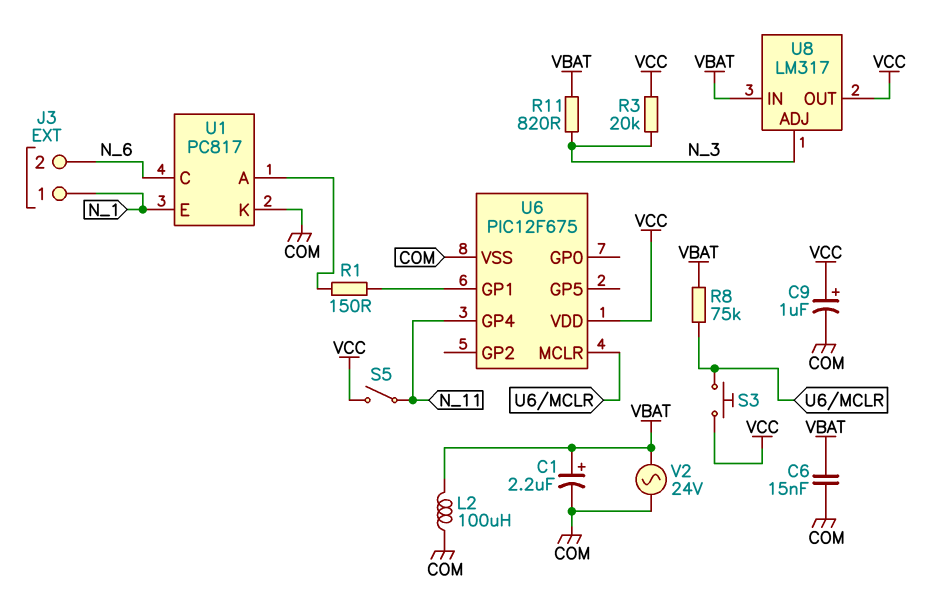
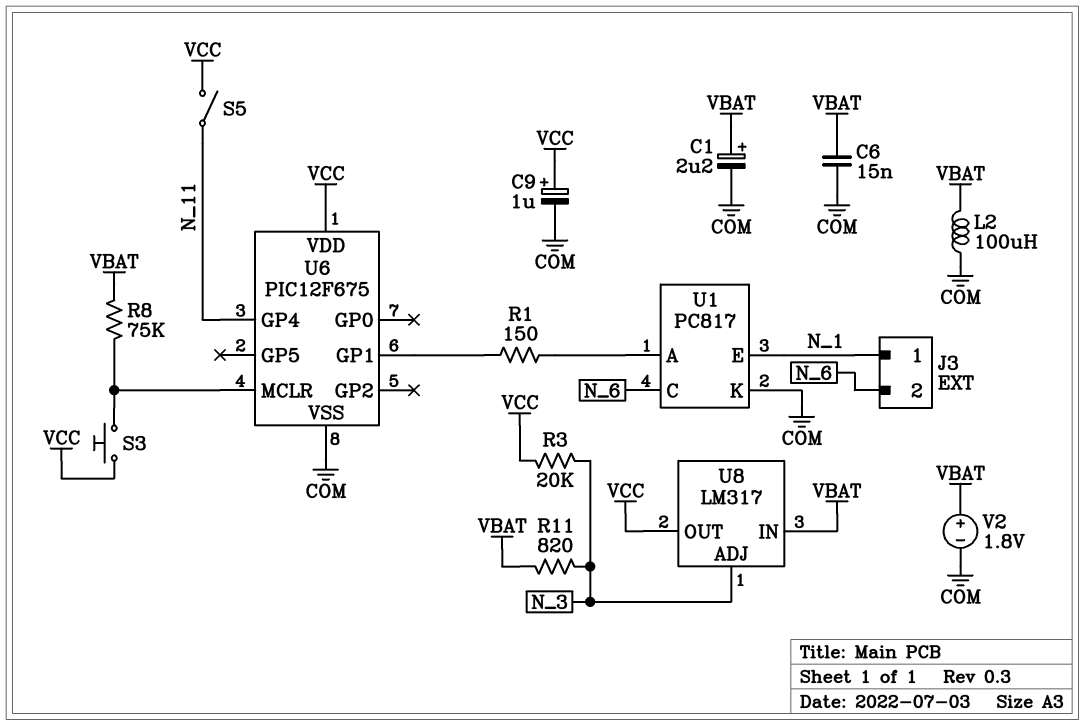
V2: AC 24V (COM, VBAT) -> 1.8V (plus VBAT, minus COM)

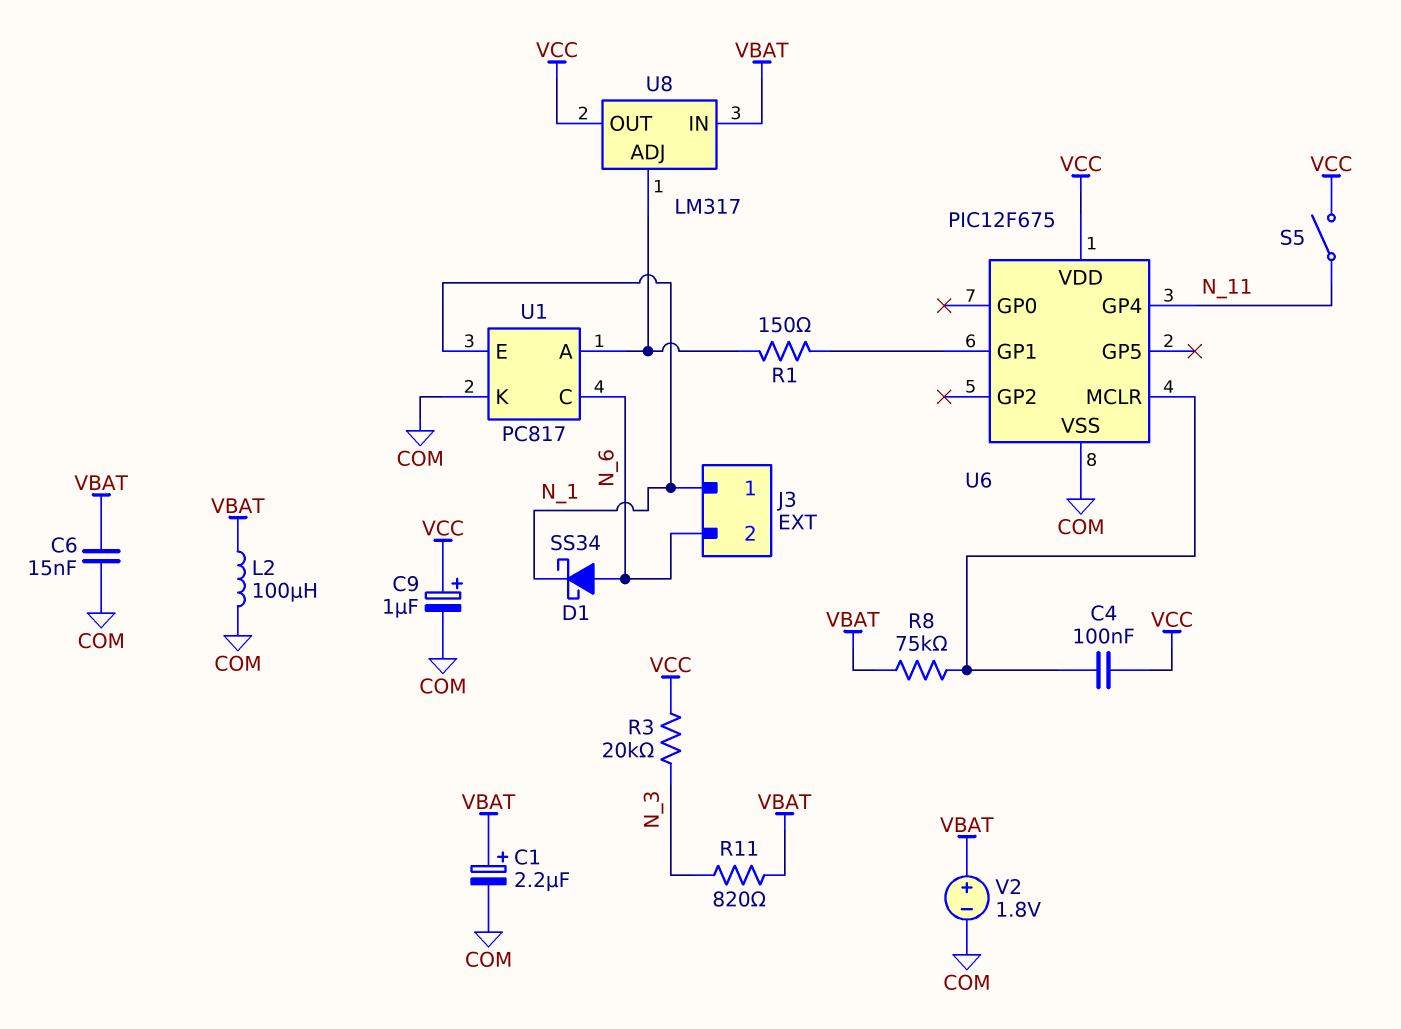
C4: none -> 100nF (U6/MCLR, VCC)
D1: none -> schottky SS34 (A N_6, K N_1)
S3: button (U6/MCLR, VCC) -> none
U8 pin ADJ: N_3 -> U1/A

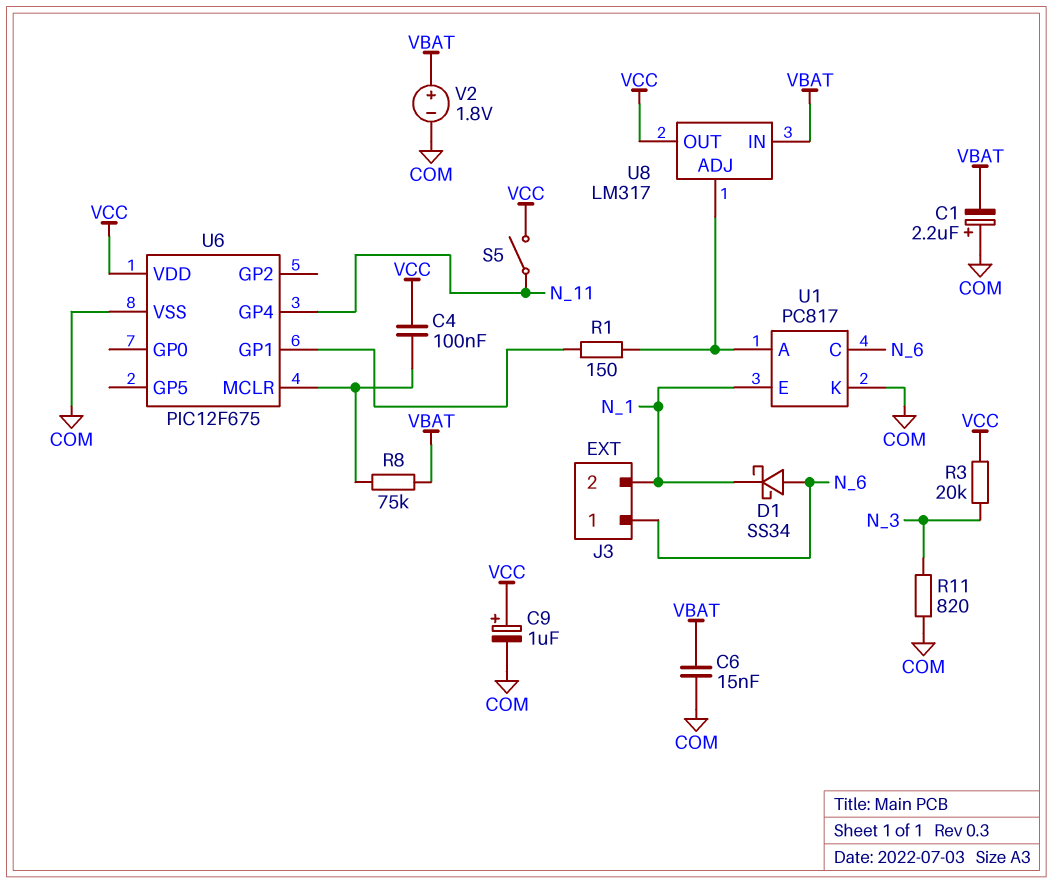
C1: 2.2uF (plus VBAT, minus COM) -> 2.2uF (plus COM, minus VBAT)
J3 pin 1: N_1 -> N_6
J3 pin 2: N_6 -> N_1
L2: 100uH (COM, VBAT) -> none
R11: 820 (N_3, VBAT) -> 820 (COM, N_3)

